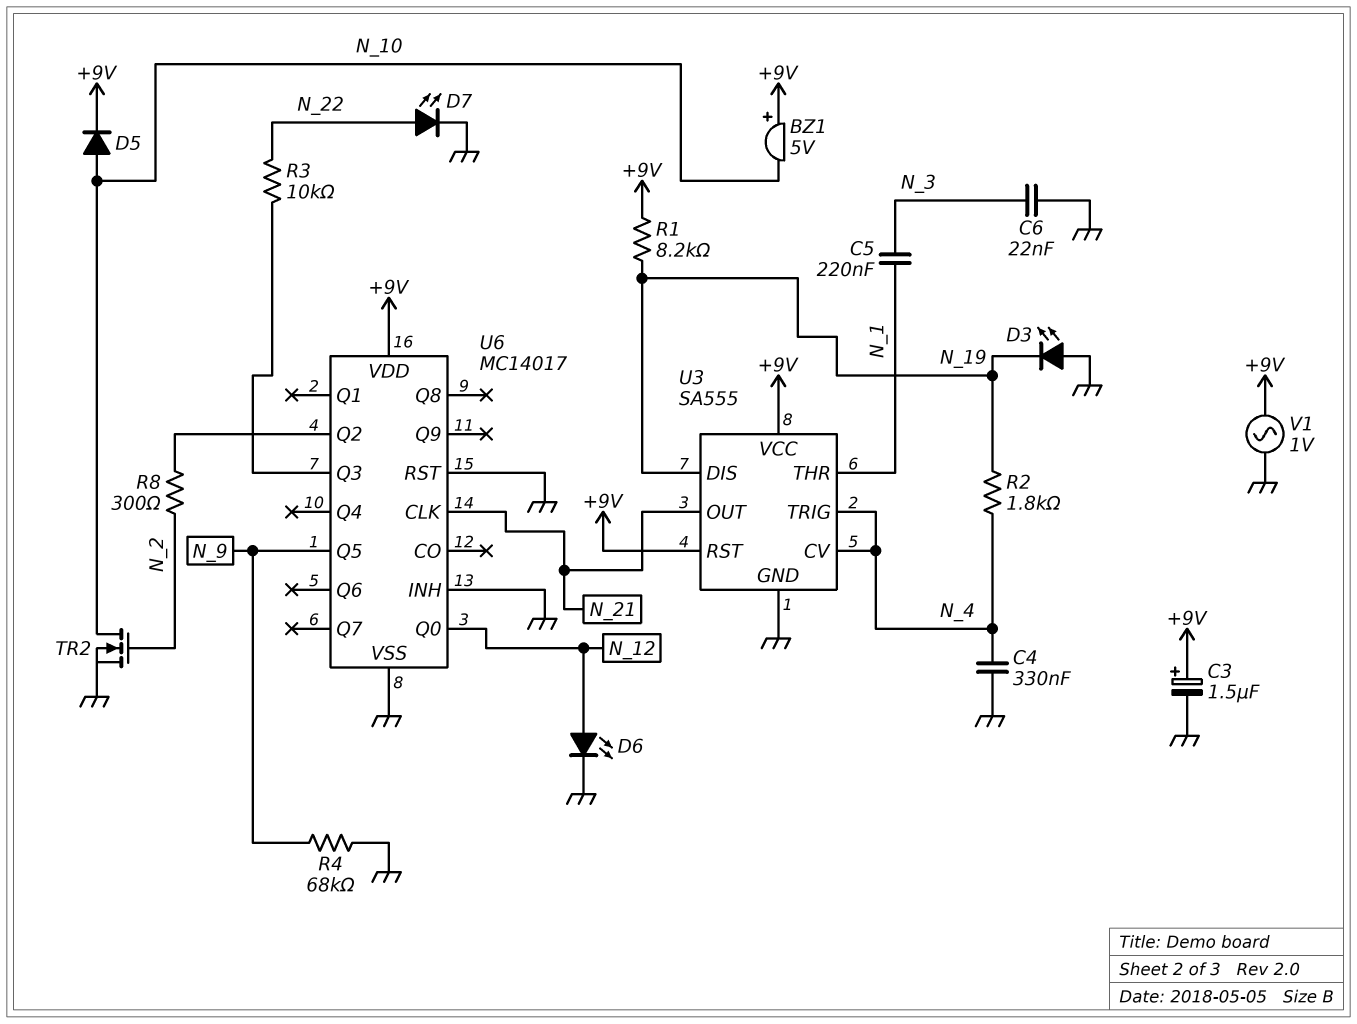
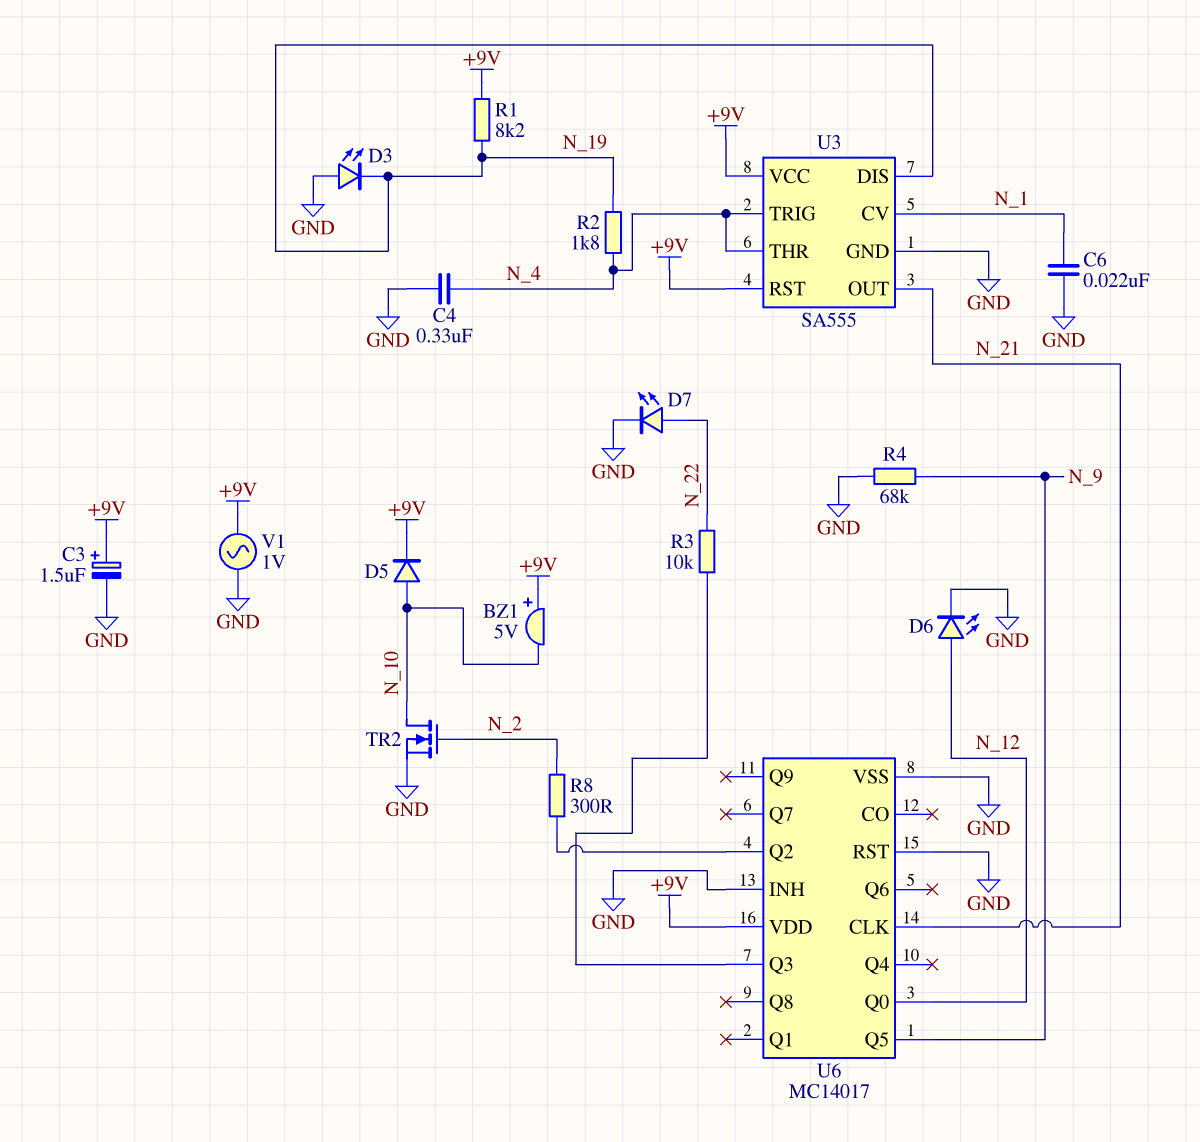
C5: 220nF (N_1, N_3) -> none
C6: 22nF (GND, N_3) -> 22nF (GND, N_1)
U3 pin CV: N_4 -> N_1
U3 pin THR: N_1 -> N_4

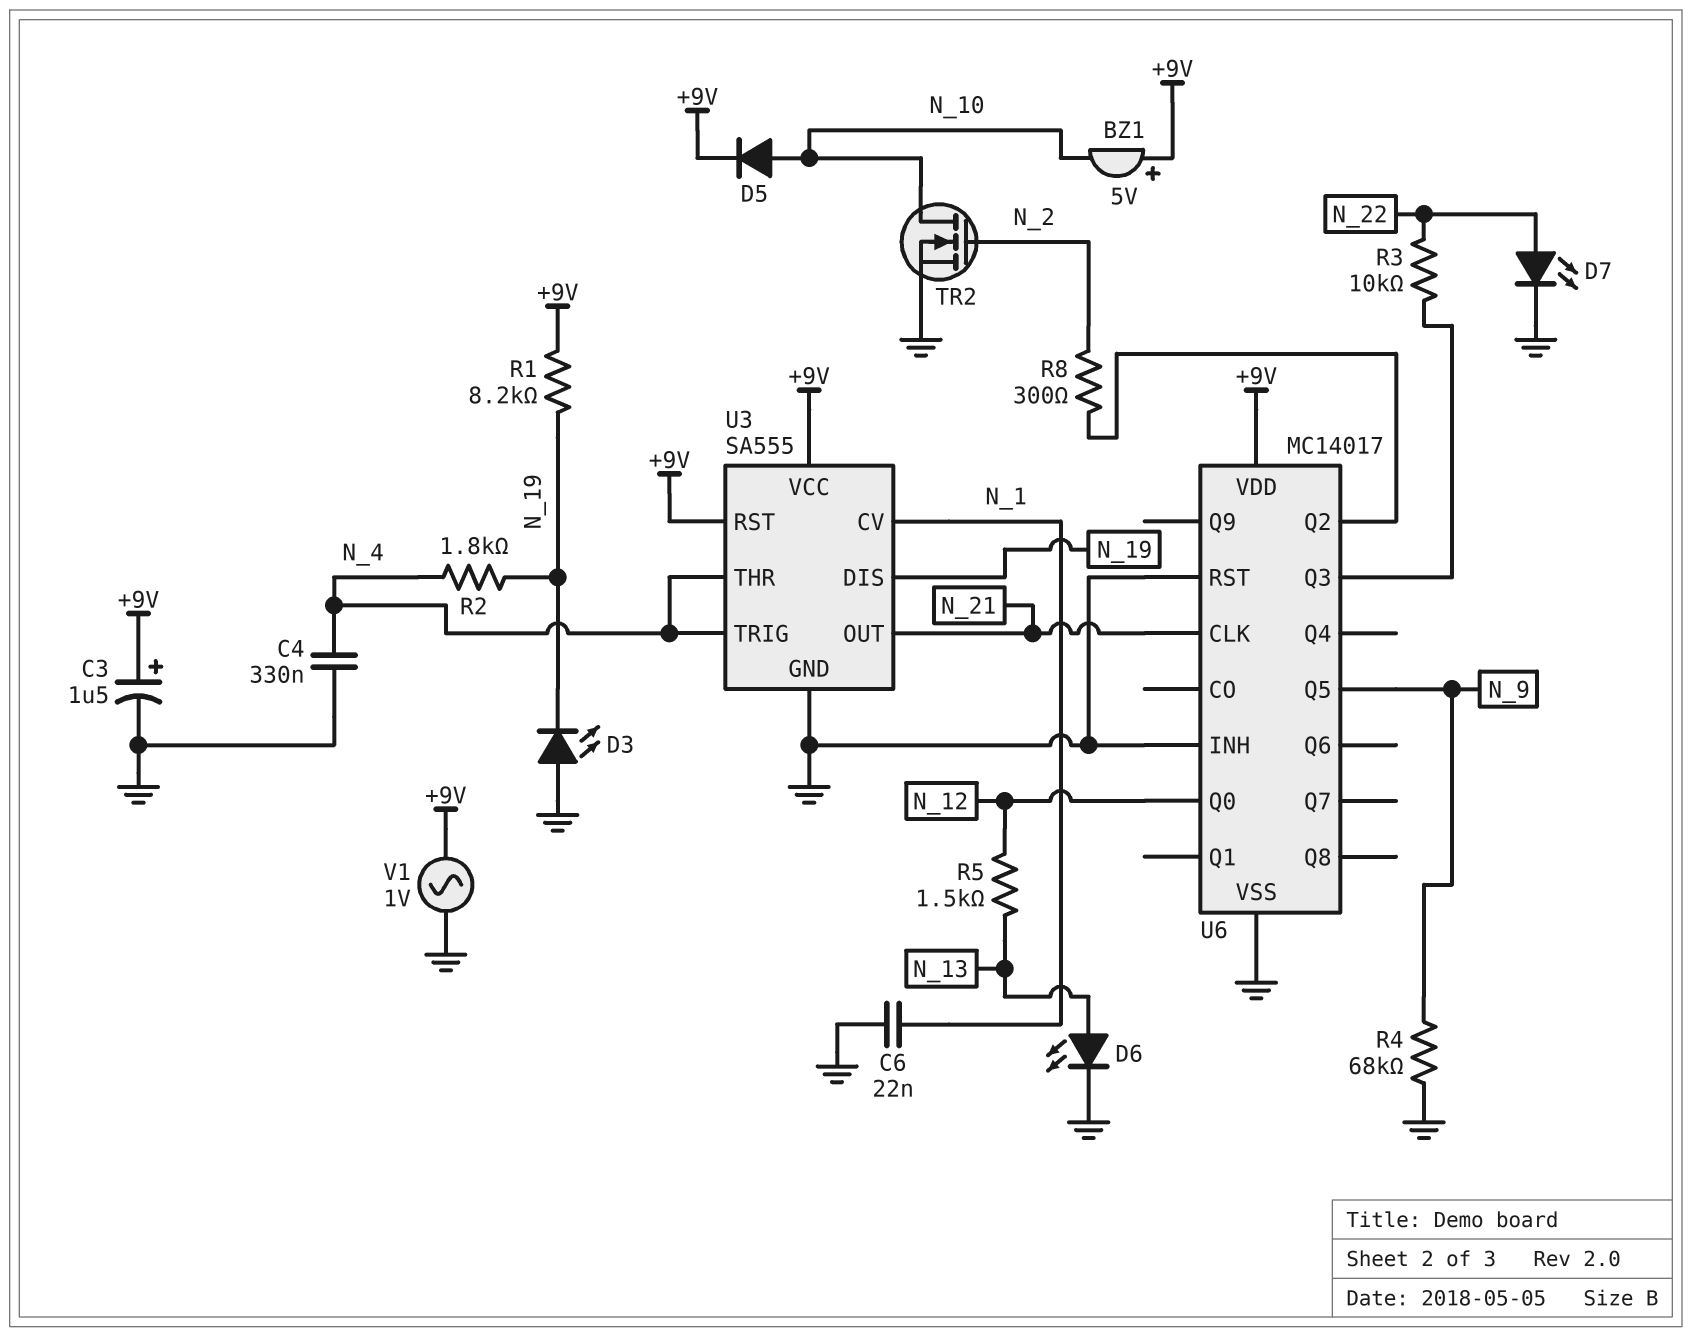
D6: LED (A N_12, K GND) -> LED (A N_13, K GND)
R5: none -> 1.5k (N_12, N_13)

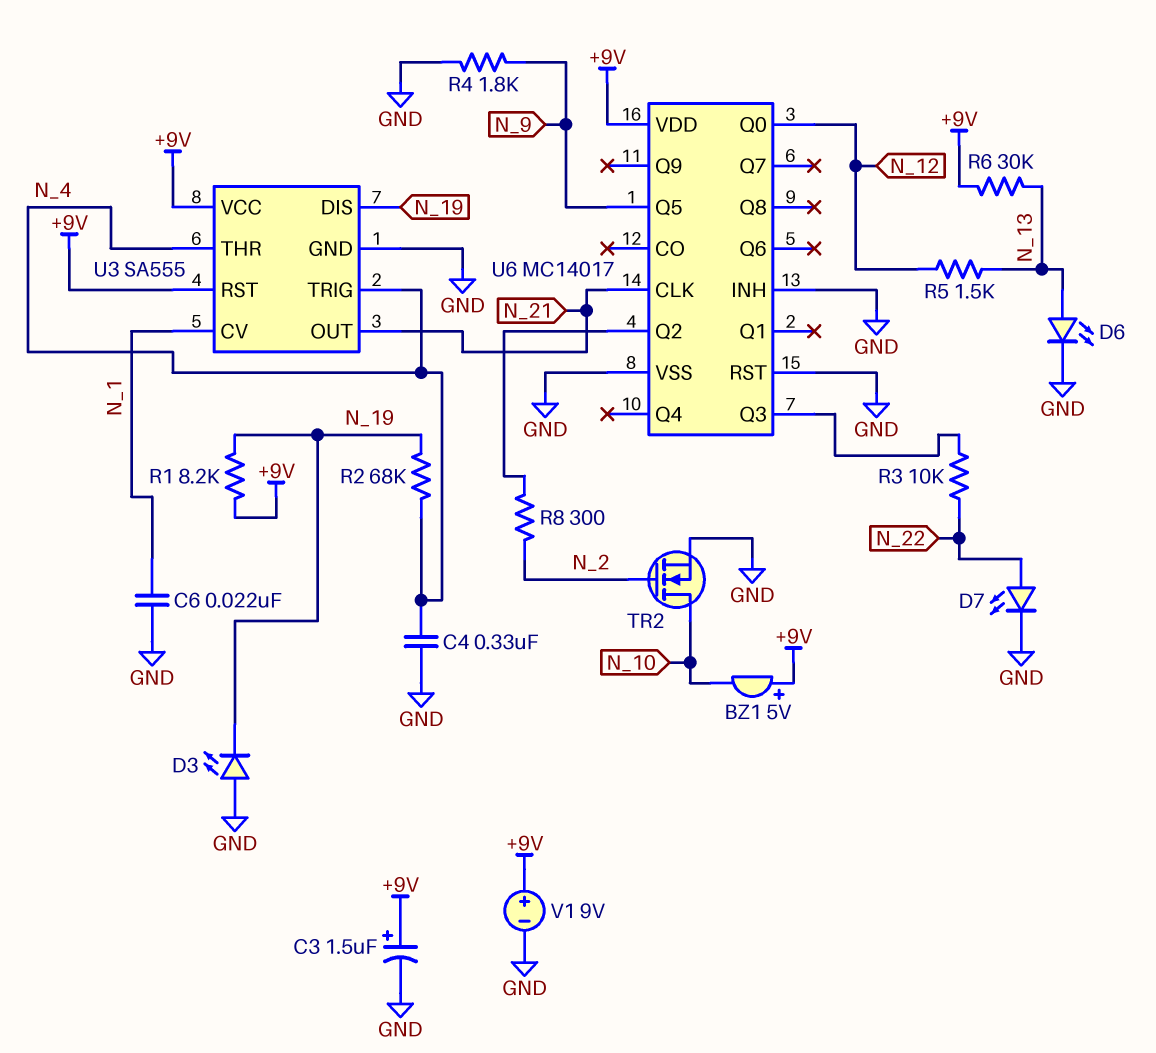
D5: diode (A N_10, K +9V) -> none
R2: 1.8k (N_4, N_19) -> 68k (N_4, N_19)
R4: 68k (GND, N_9) -> 1.8k (GND, N_9)
R6: none -> 30k (+9V, N_13)
V1: AC 1V (+9V, GND) -> 9V (plus +9V, minus GND)

